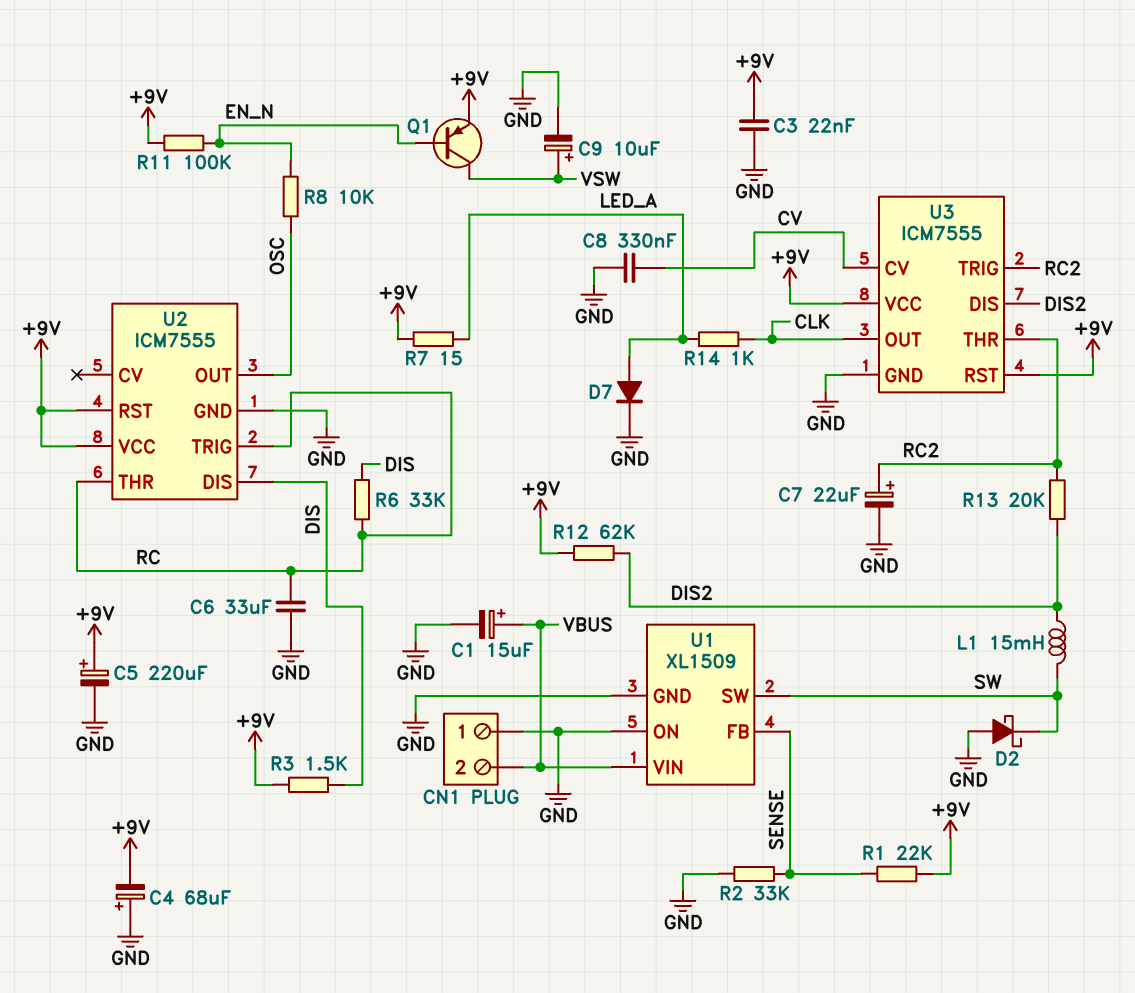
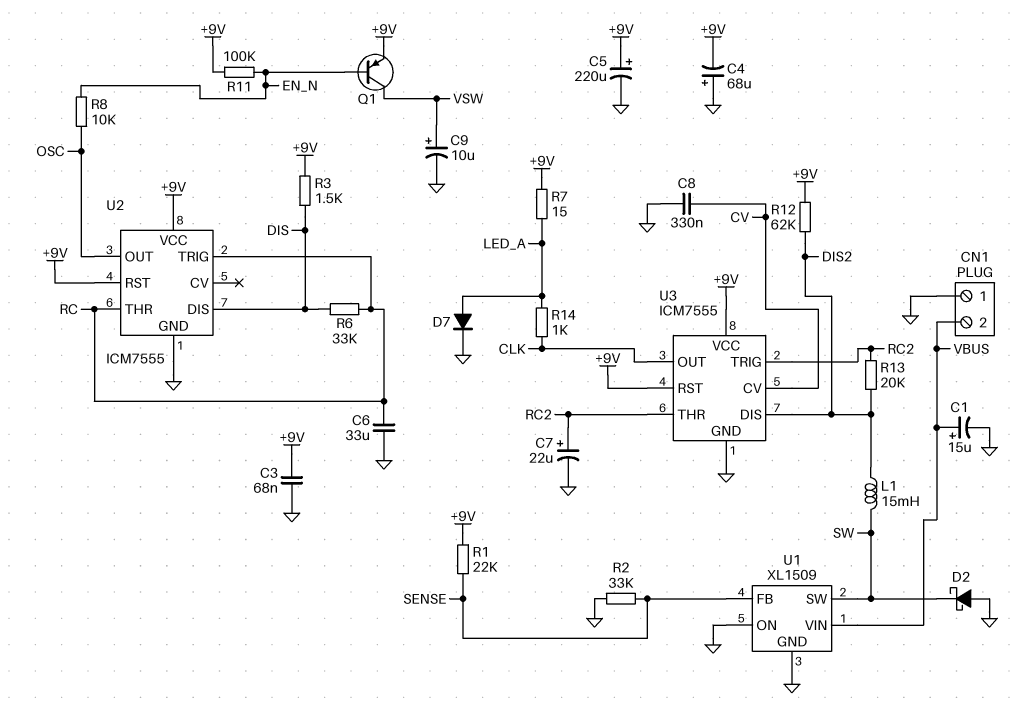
C3: 22nF (+9V, GND) -> 68nF (+9V, GND)

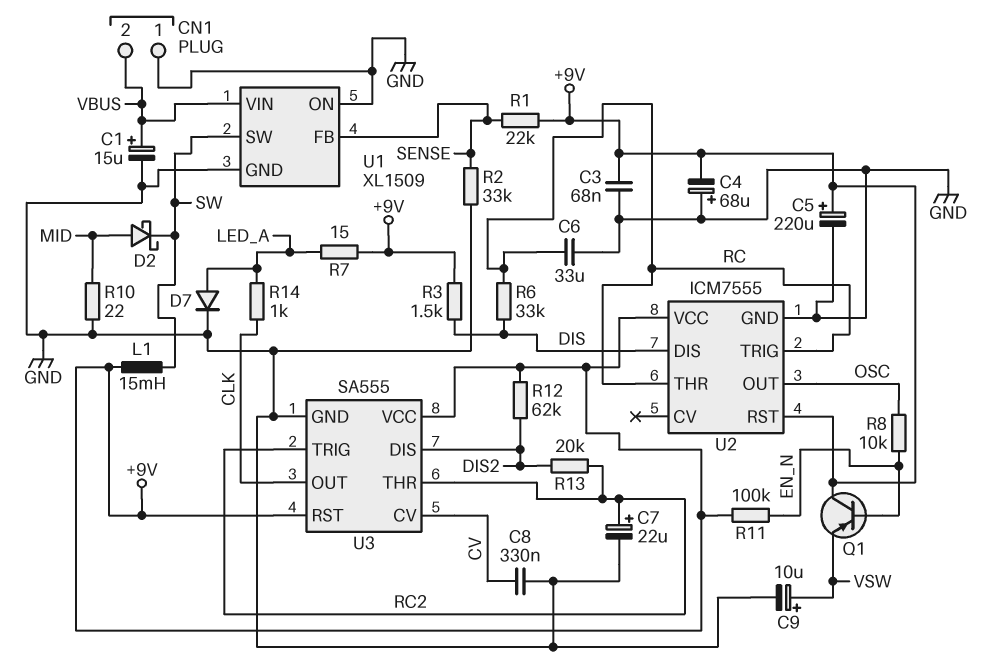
D2: schottky (A GND, K SW) -> schottky (A MID, K SW)
L1: 15mH (DIS2, SW) -> 15mH (+9V, SW)
Q1: PNP (B EN_N, C VSW, E +9V) -> PNP (B EN_N, C +9V, E VSW)
R10: none -> 22 (GND, MID)
U3: ICM7555 -> SA555

